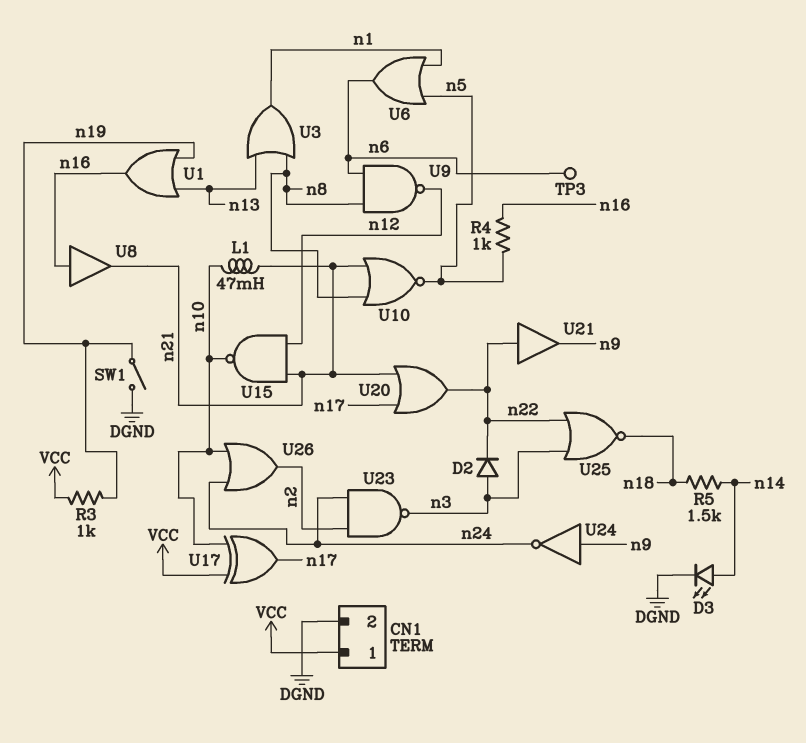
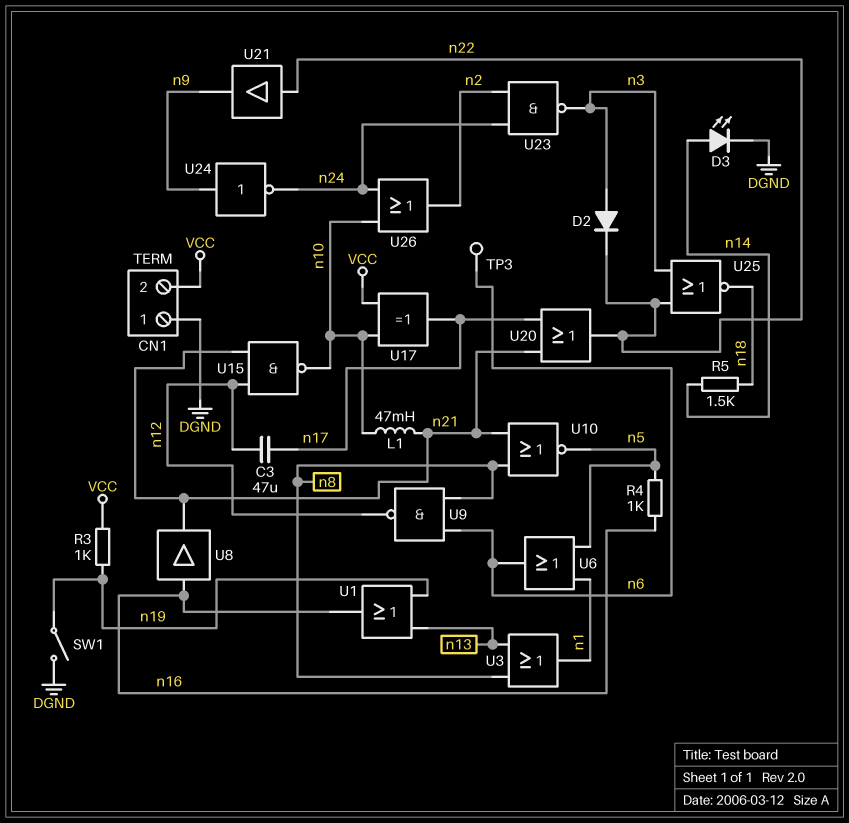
C3: none -> 47uF (n12, n17)
CN1 pin 1: VCC -> DGND
CN1 pin 2: DGND -> VCC

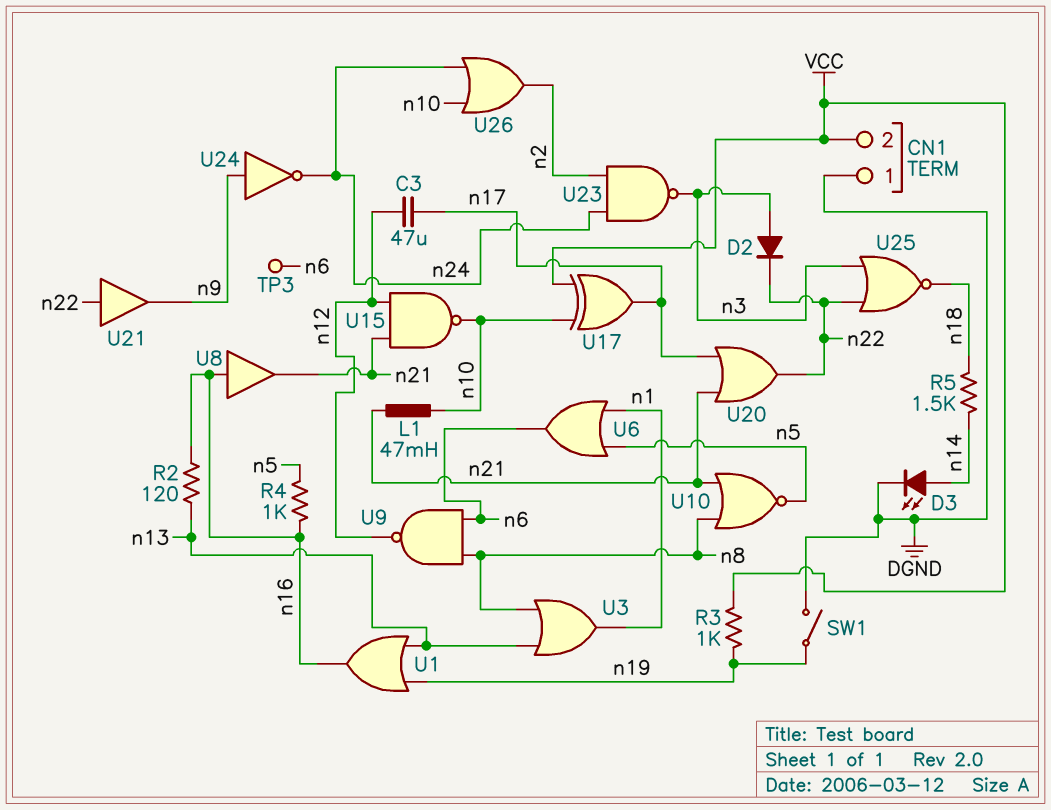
R2: none -> 120 (n13, n16)

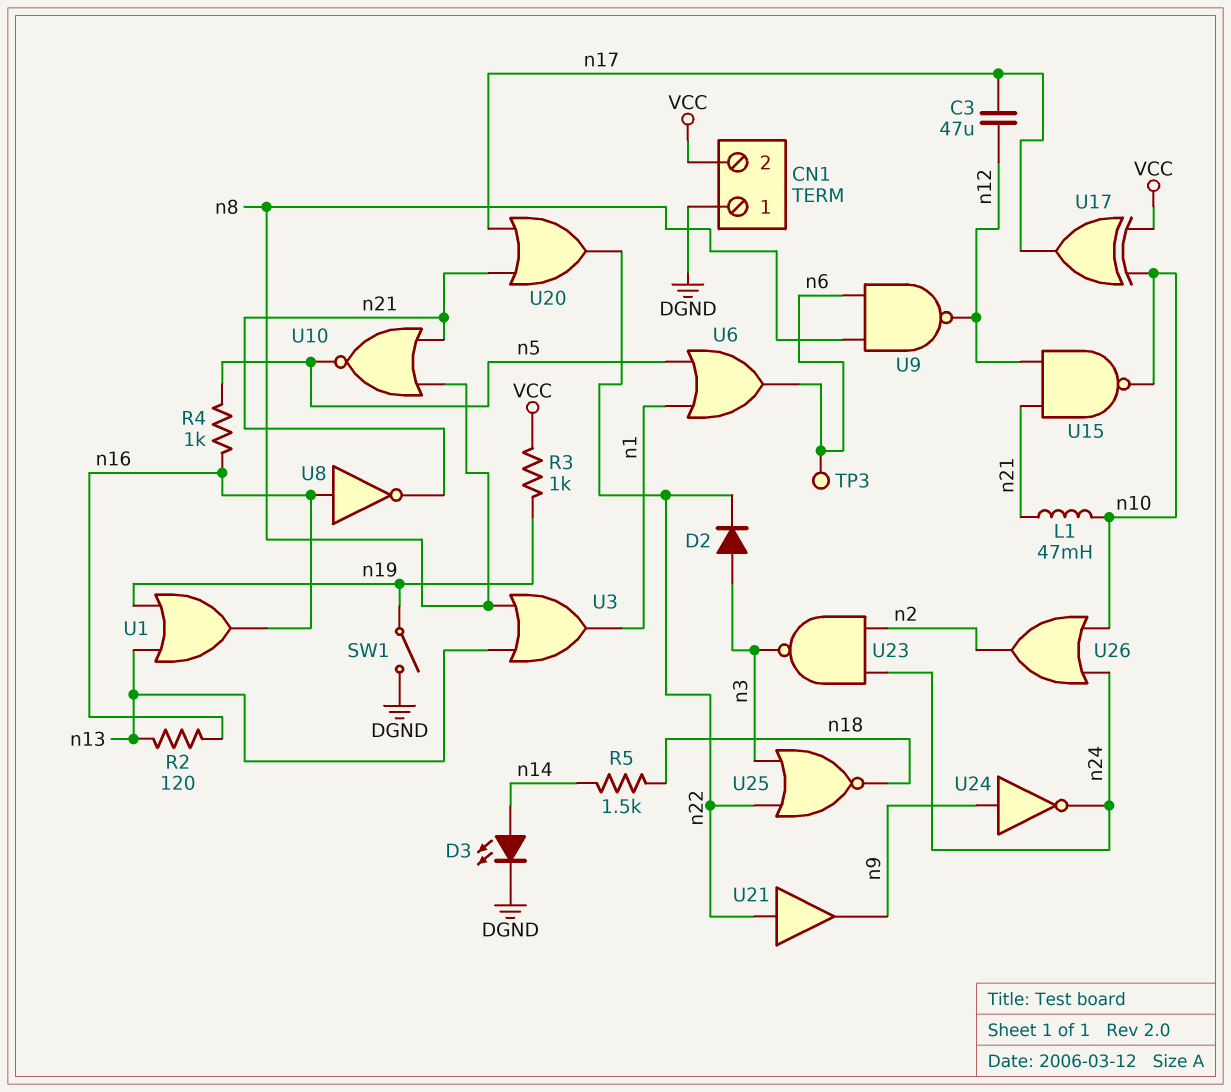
U8: buffer (in n16, out n21) -> NOT (in n16, out n21)

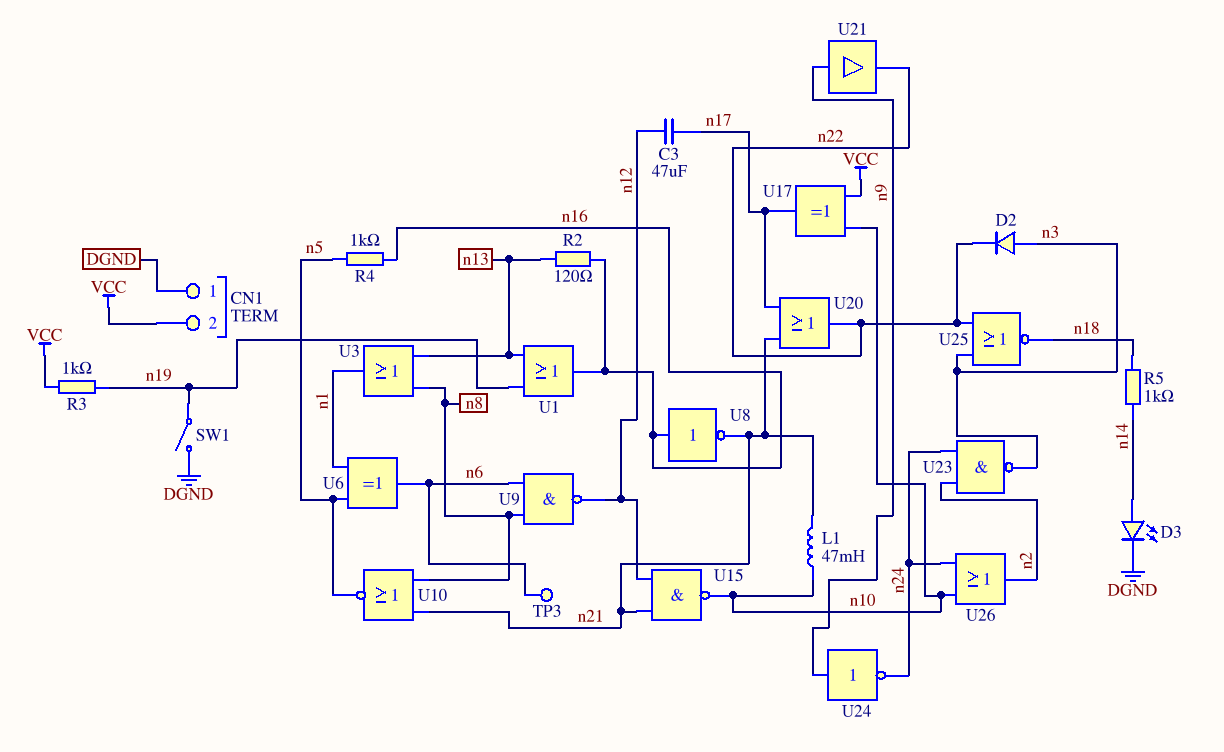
R5: 1.5k (n14, n18) -> 1k (n14, n18)
U6: OR (in n1, in n5, out n6) -> XOR (in n1, in n5, out n6)
U21: buffer (in n22, out n9) -> buffer (in n9, out n22)

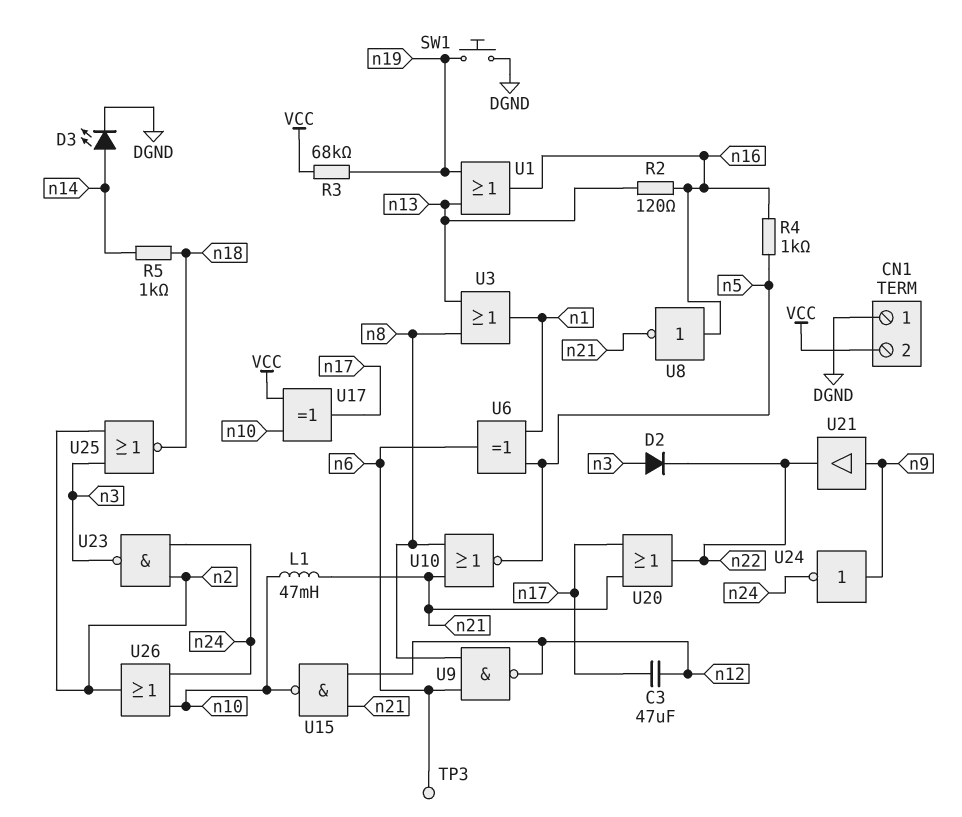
R3: 1k (VCC, n19) -> 68k (VCC, n19)
SW1: switch (DGND, n19) -> button (DGND, n19)
U25: NOR (in n3, in n22, out n18) -> NOR (in n2, in n3, out n18)

